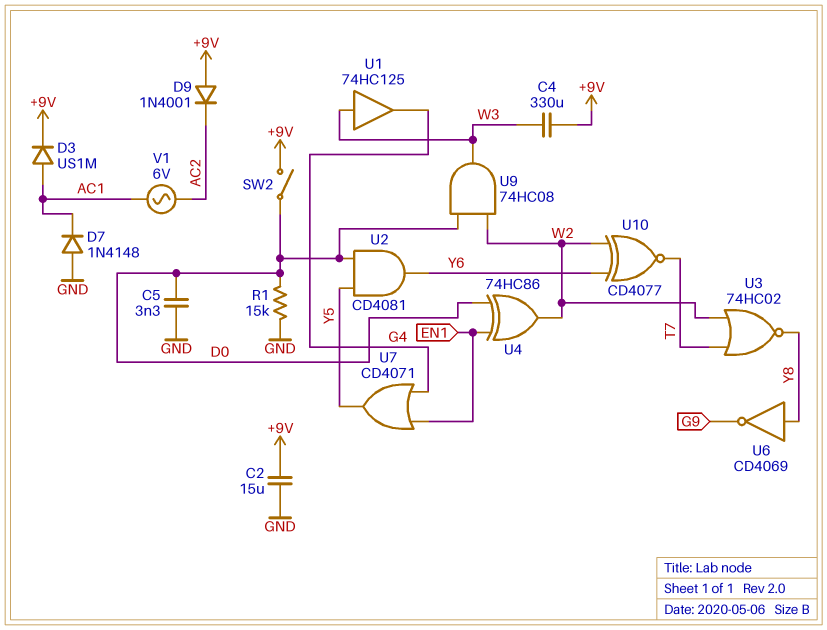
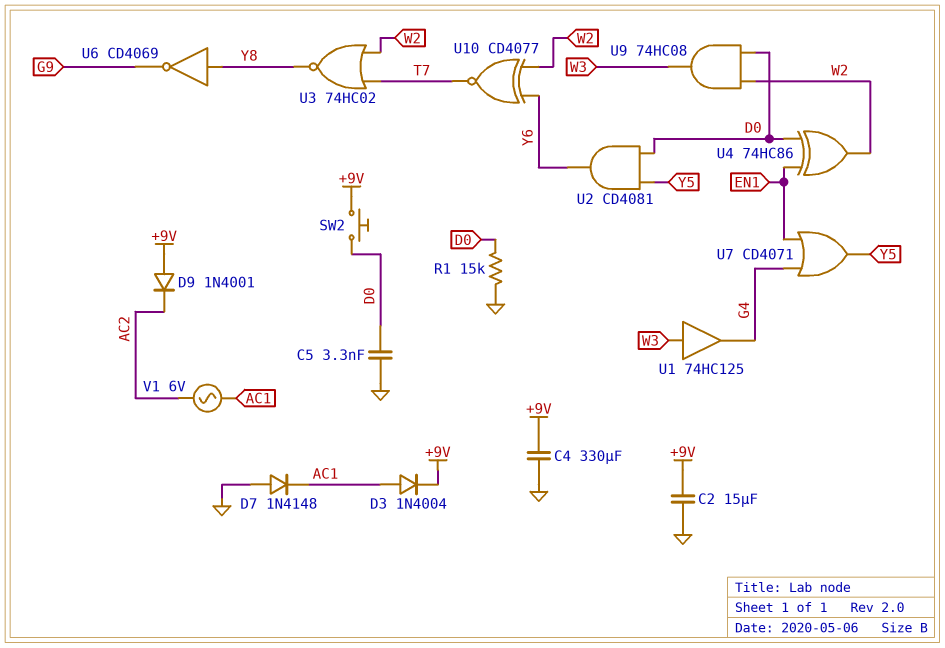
C4: 330uF (+9V, W3) -> 330uF (+9V, GND)
D3: diode US1M (A AC1, K +9V) -> diode 1N4004 (A AC1, K +9V)
SW2: switch (+9V, D0) -> button (+9V, D0)

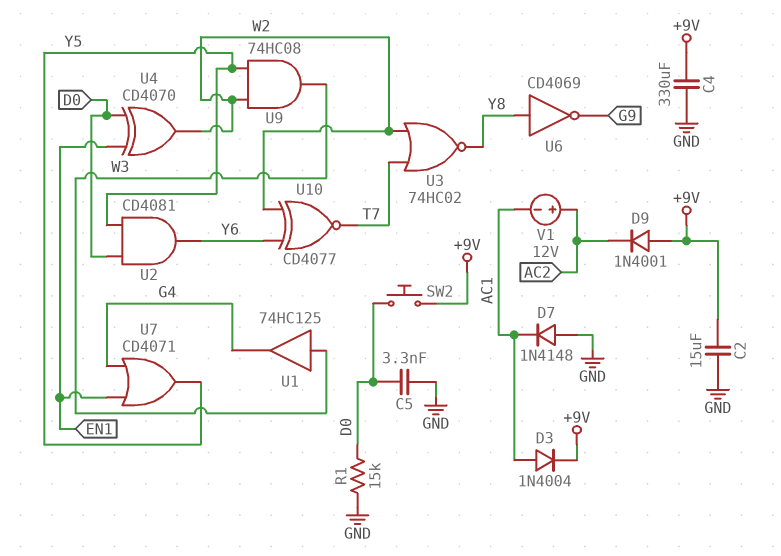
U4: XOR 74HC86 (in D0, in EN1, out W2) -> XOR CD4070 (in D0, in EN1, out W2)
U9: AND 74HC08 (in D0, in W2, out W3) -> AND 74HC08 (in W2, in Y5, out W3)
V1: AC 6V (AC1, AC2) -> 12V (plus AC2, minus AC1)

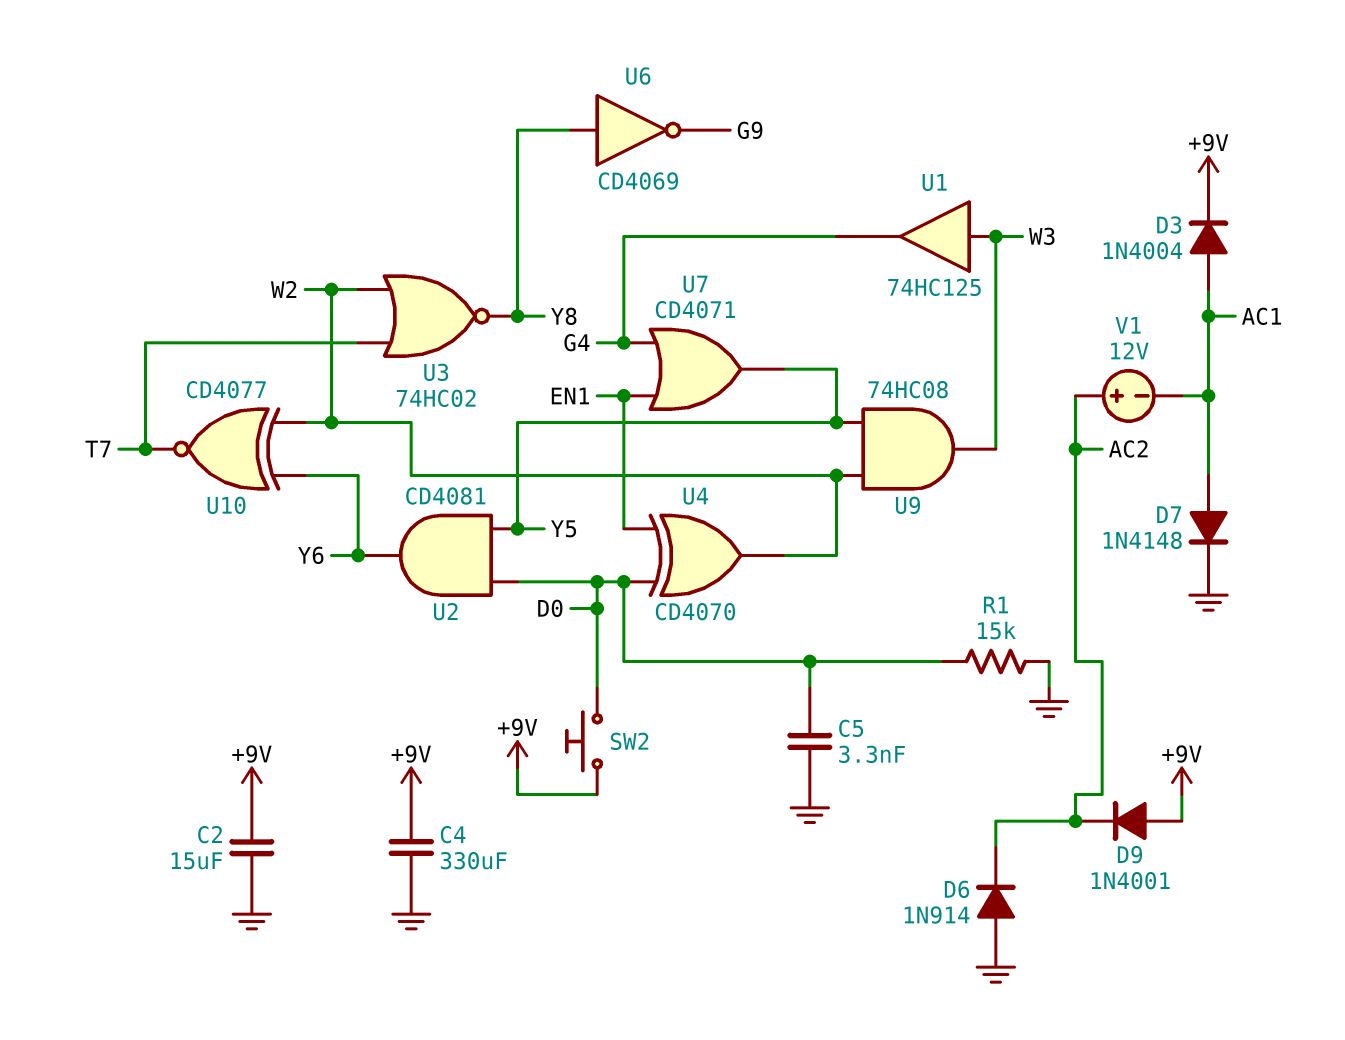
D6: none -> diode 1N914 (A GND, K AC2)
D7: diode 1N4148 (A GND, K AC1) -> diode 1N4148 (A AC1, K GND)

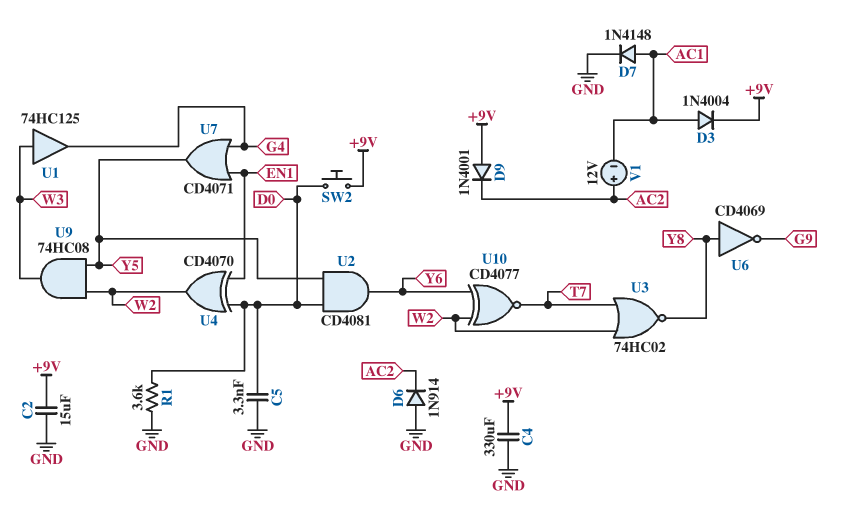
R1: 15k (D0, GND) -> 3.6k (D0, GND)

